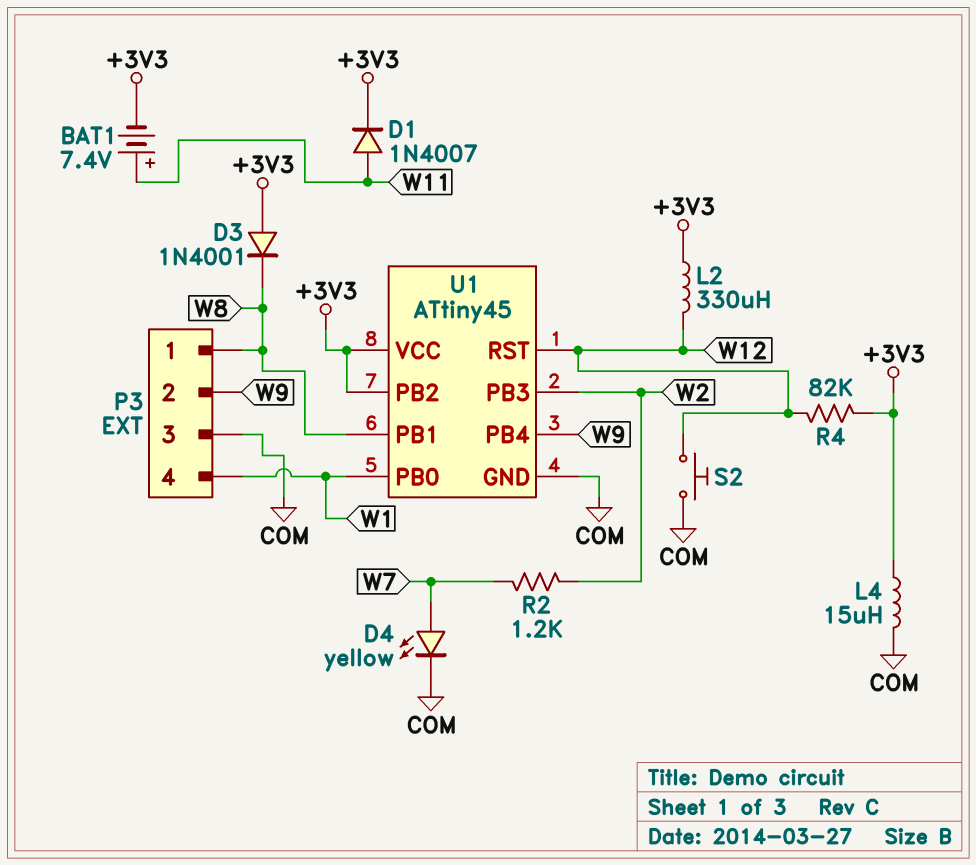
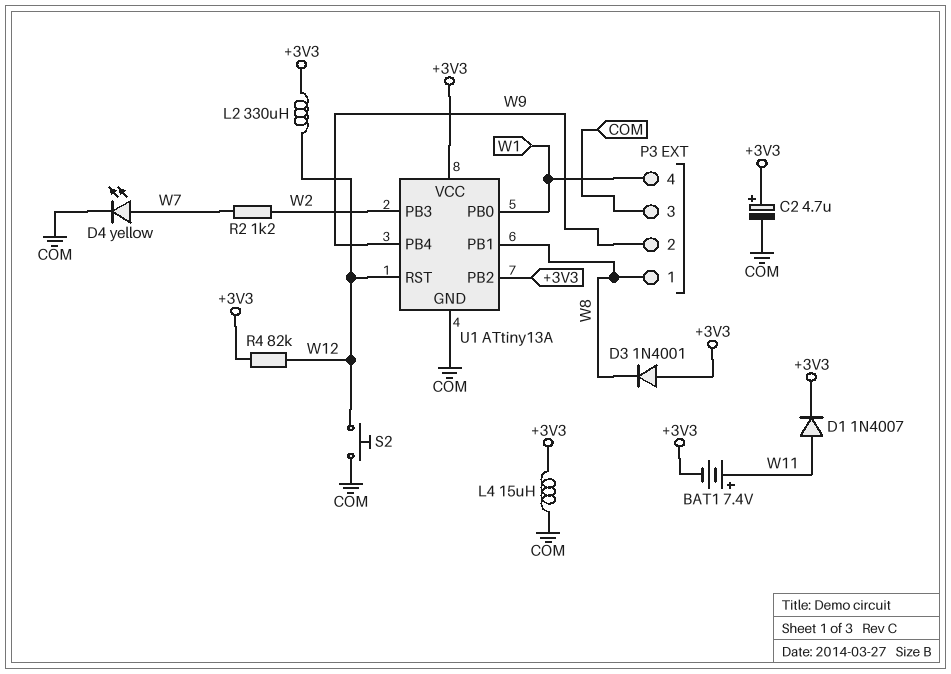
C2: none -> 4.7uF (plus +3V3, minus COM)
U1: ATtiny45 -> ATtiny13A

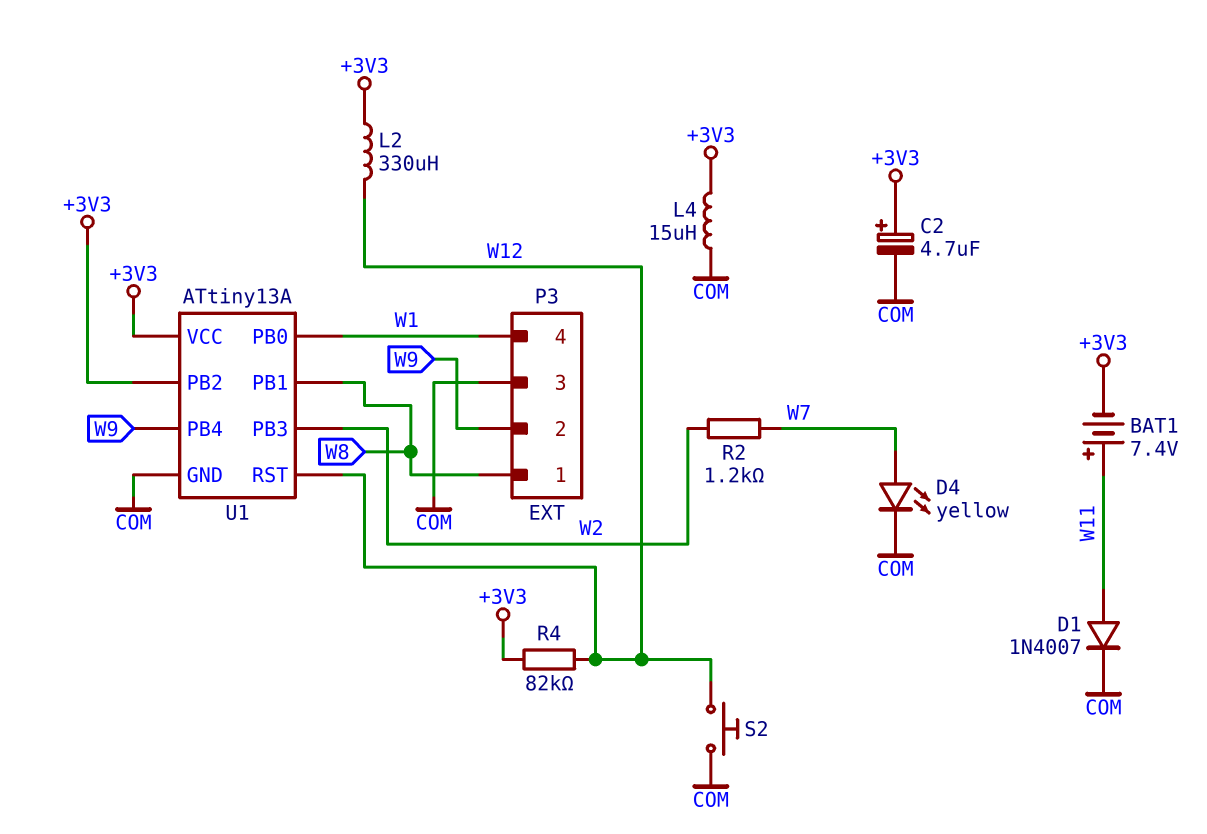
D1: diode 1N4007 (A W11, K +3V3) -> diode 1N4007 (A W11, K COM)
D3: diode 1N4001 (A +3V3, K W8) -> none

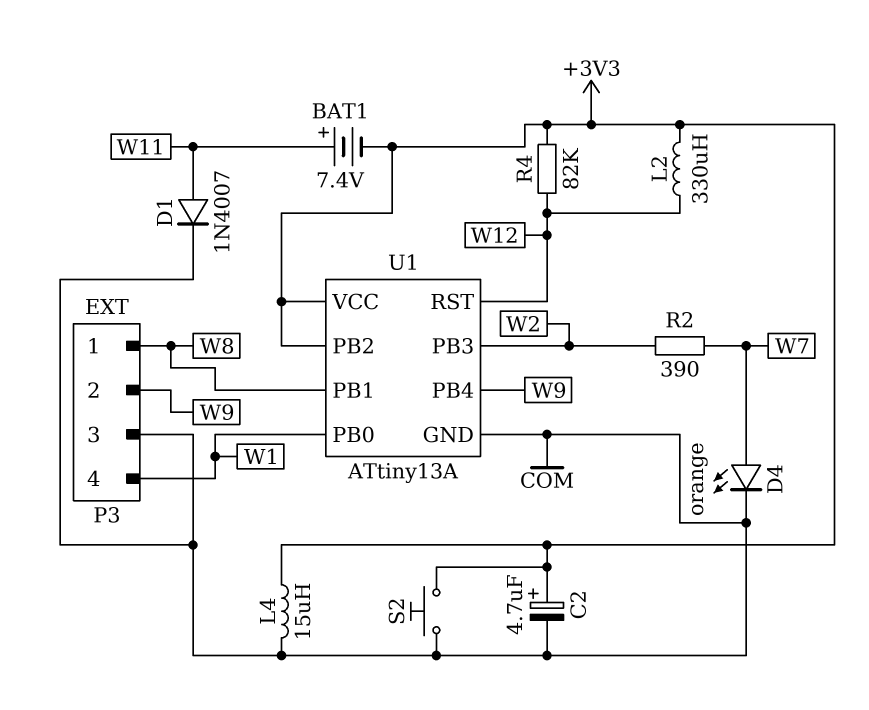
D4: LED yellow (A W7, K COM) -> LED orange (A W7, K COM)
R2: 1.2k (W2, W7) -> 390 (W2, W7)
S2: button (COM, W12) -> button (+3V3, COM)

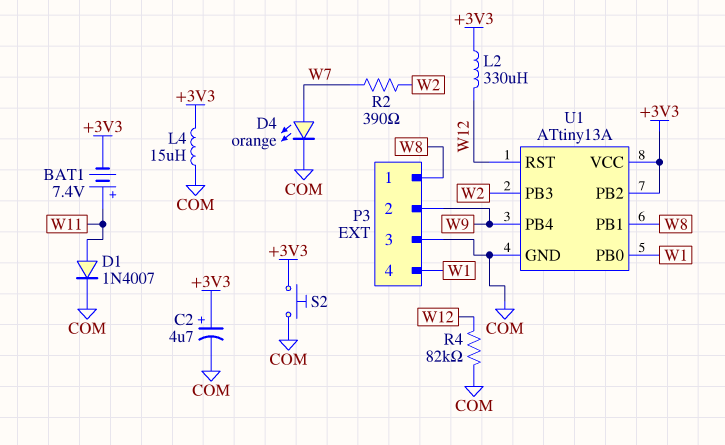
R4: 82k (+3V3, W12) -> 82k (COM, W12)

